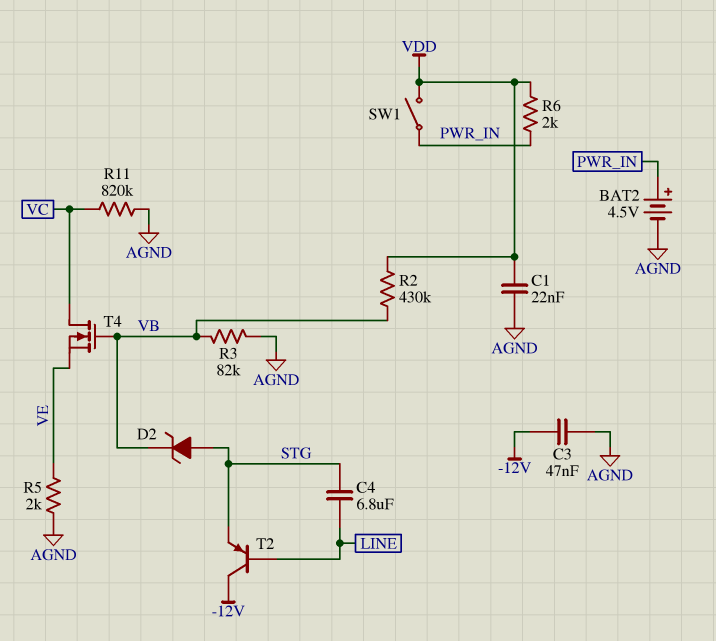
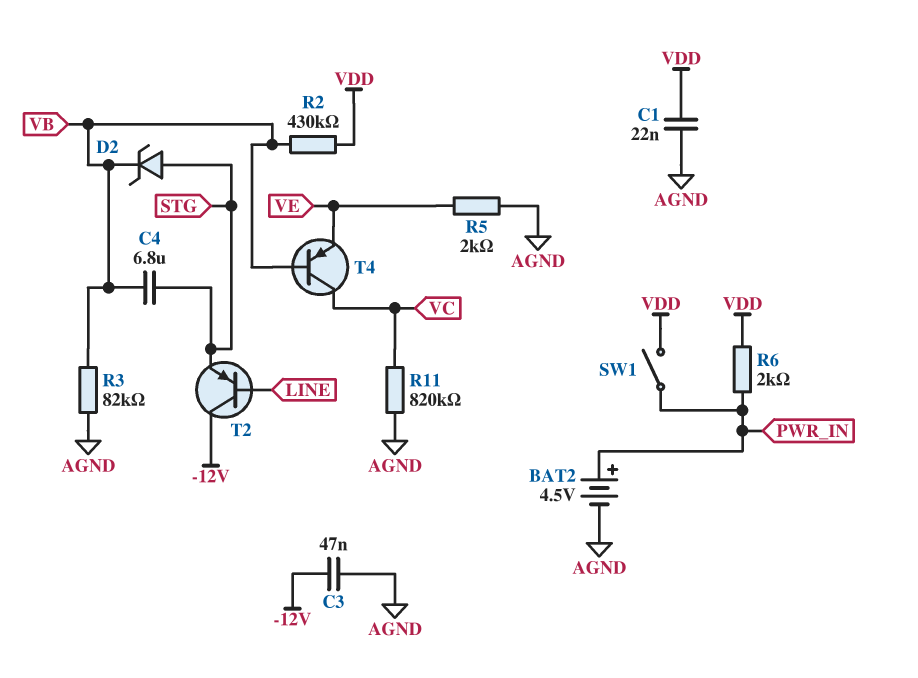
C4: 6.8uF (LINE, STG) -> 6.8uF (STG, VB)
T4: NMOS (G VB, D VC, S VE) -> PNP (B VB, C VC, E VE)

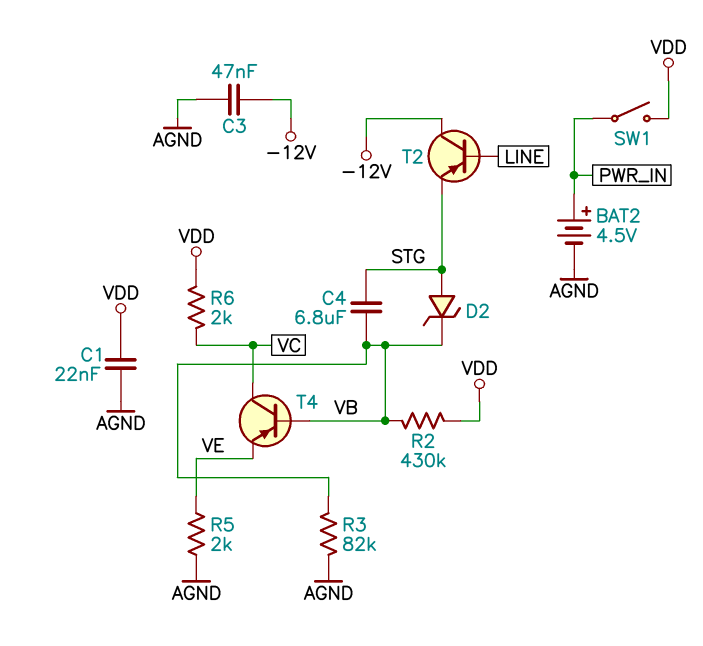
R6: 2k (PWR_IN, VDD) -> 2k (VC, VDD)
R11: 820k (AGND, VC) -> none

